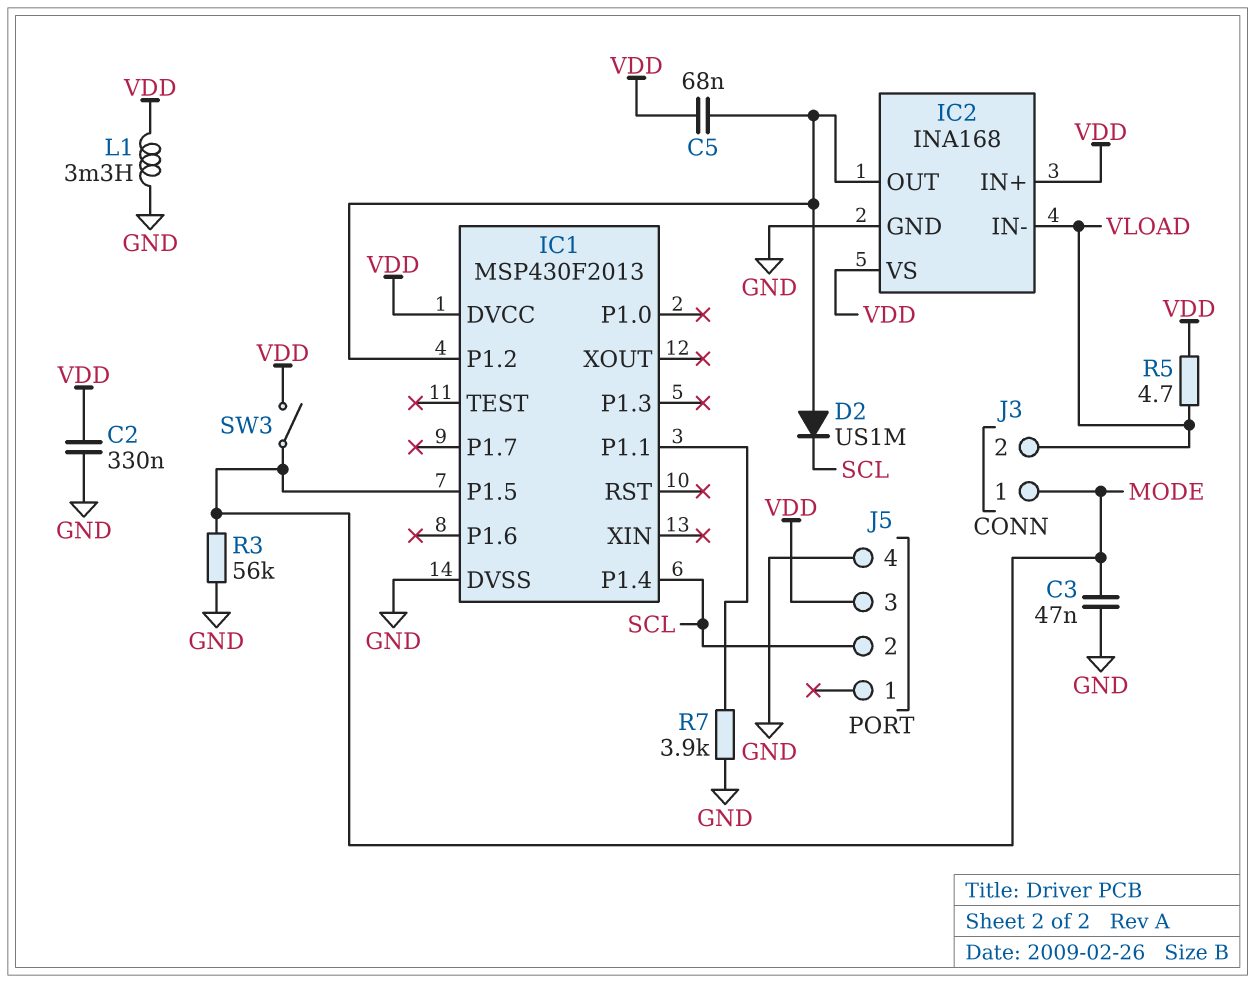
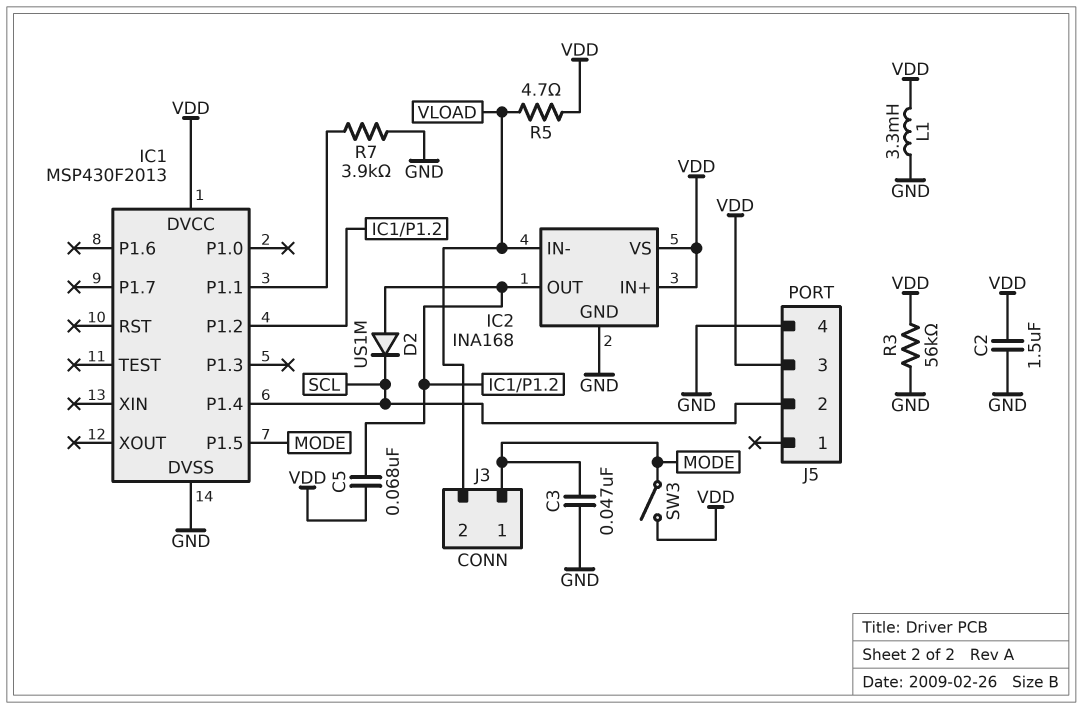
C2: 330nF (GND, VDD) -> 1.5uF (GND, VDD)
R3: 56k (GND, MODE) -> 56k (GND, VDD)

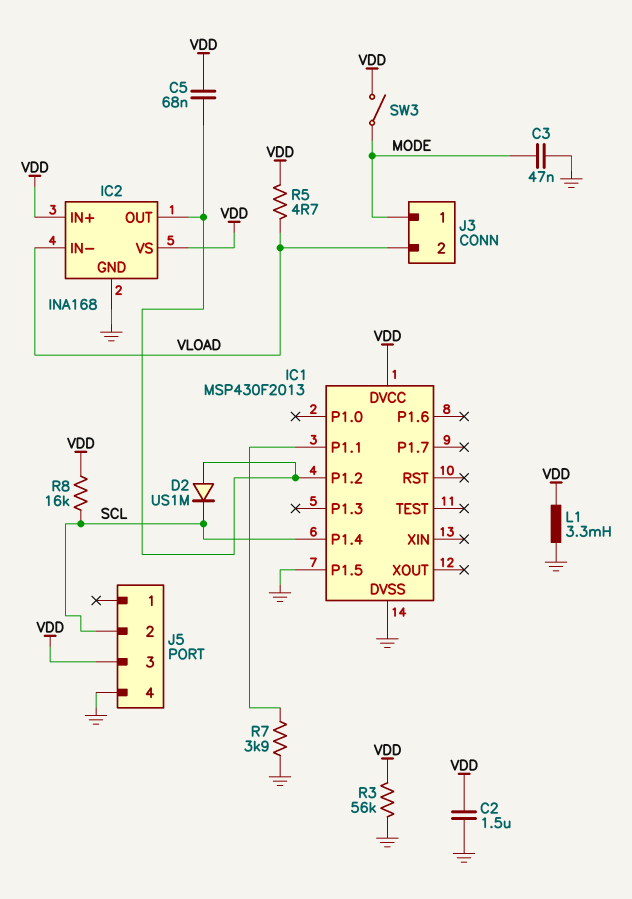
IC1 pin P1.5: MODE -> GND
R8: none -> 16k (SCL, VDD)

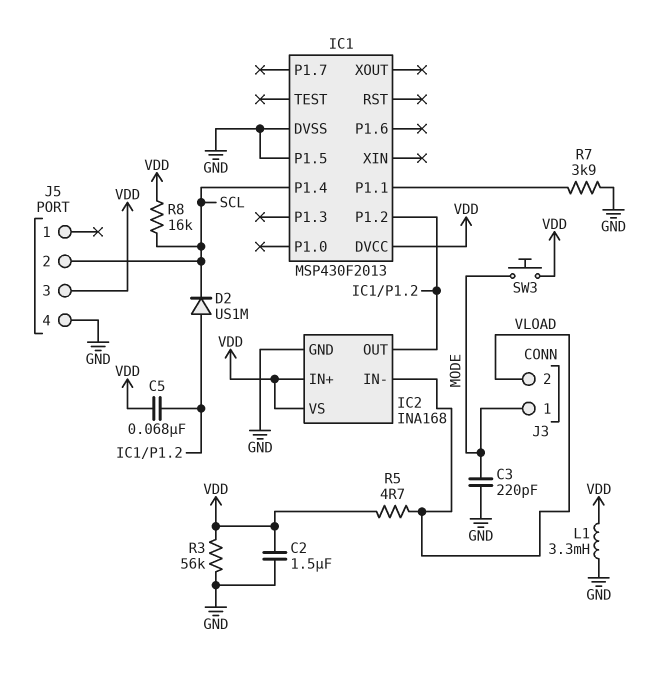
C3: 47nF (GND, MODE) -> 220pF (GND, MODE)
SW3: switch (MODE, VDD) -> button (MODE, VDD)

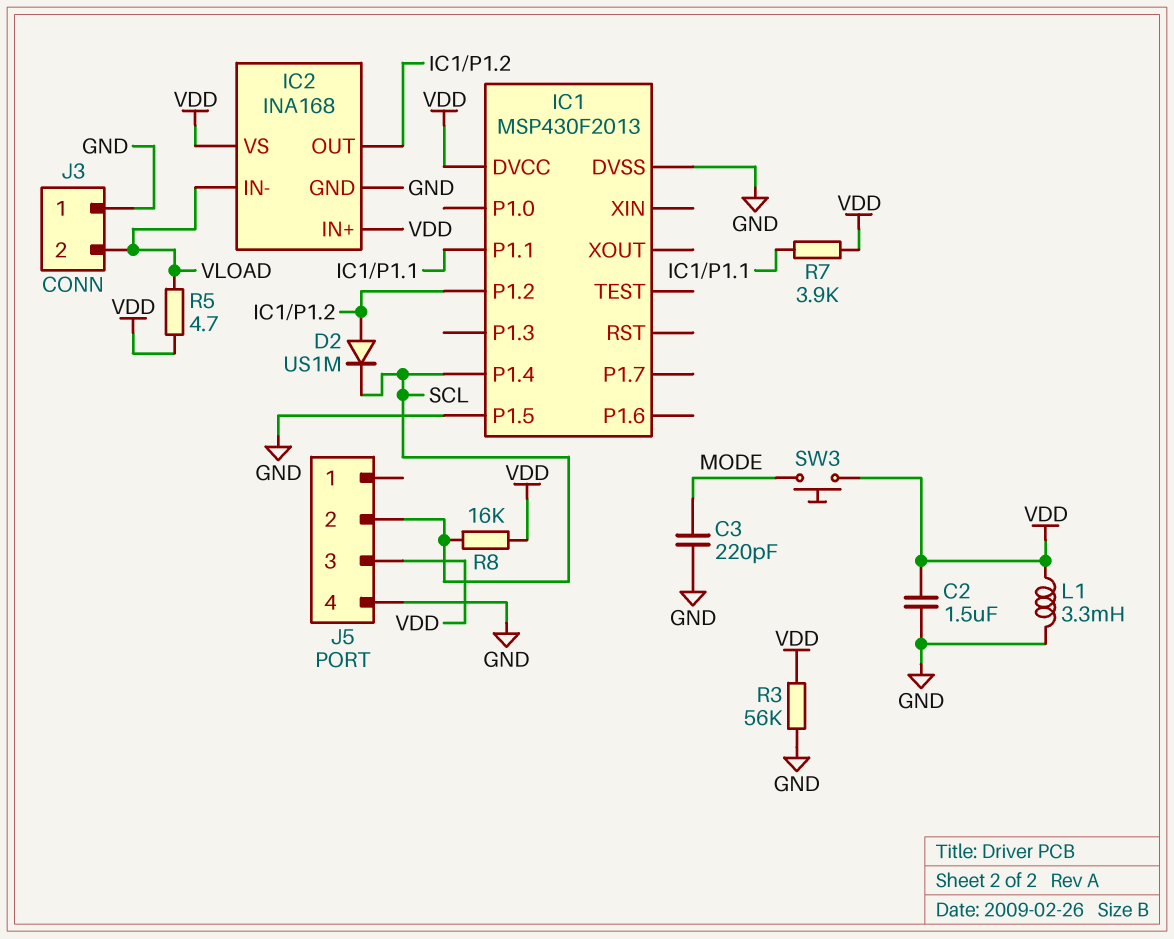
C5: 68nF (IC1/P1.2, VDD) -> none
J3 pin 1: MODE -> GND
R7: 3.9k (GND, IC1/P1.1) -> 3.9k (IC1/P1.1, VDD)

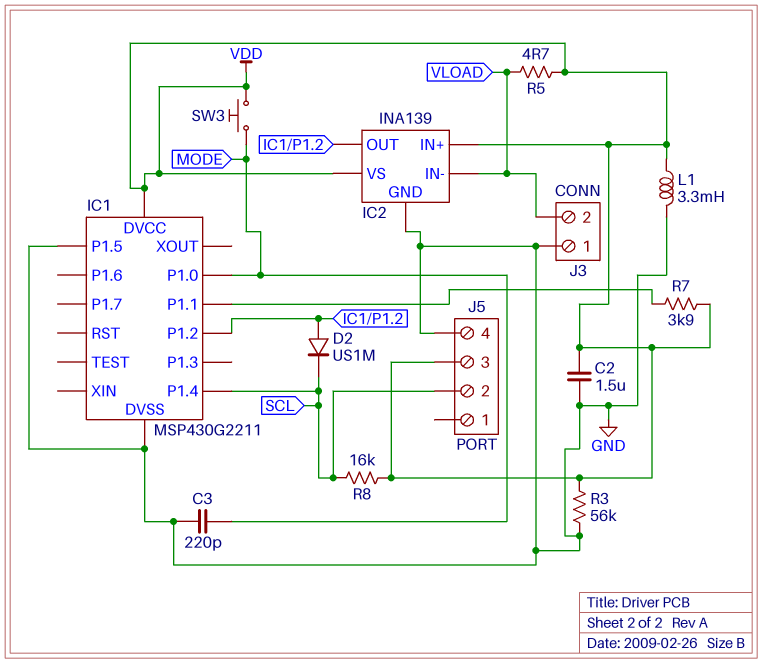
IC1: MSP430F2013 -> MSP430G2211
IC1 pin P1.0: none -> MODE
IC2: INA168 -> INA139

